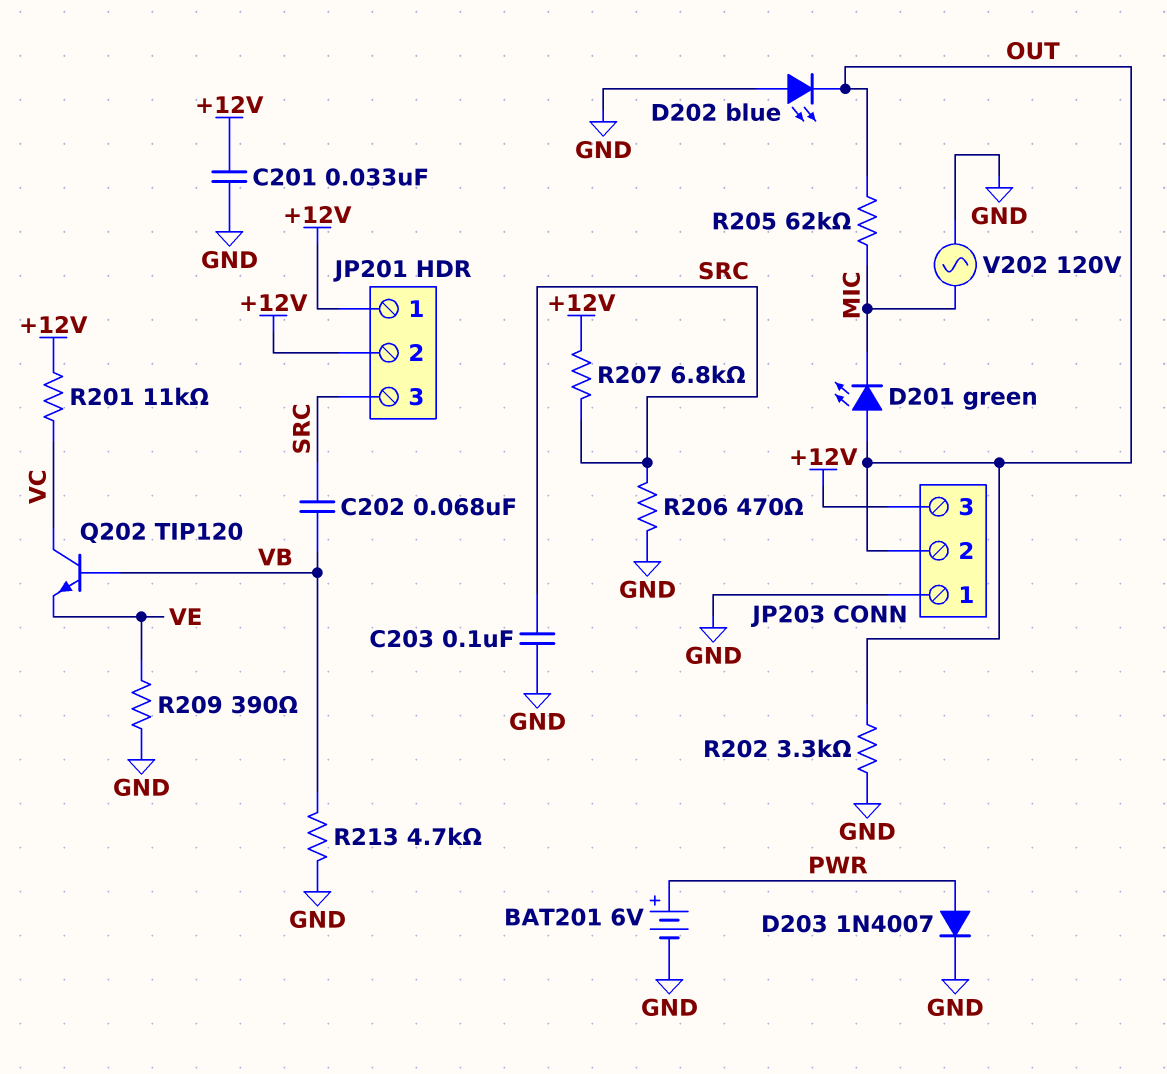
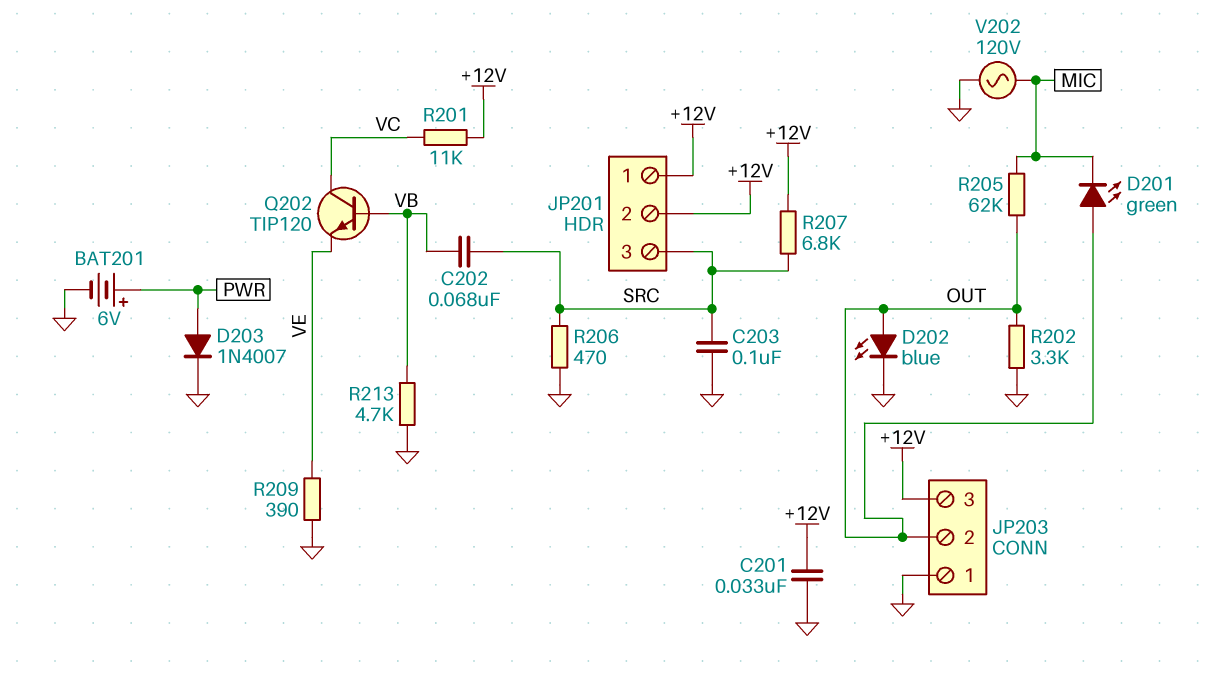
D202: LED blue (A GND, K OUT) -> LED blue (A OUT, K GND)

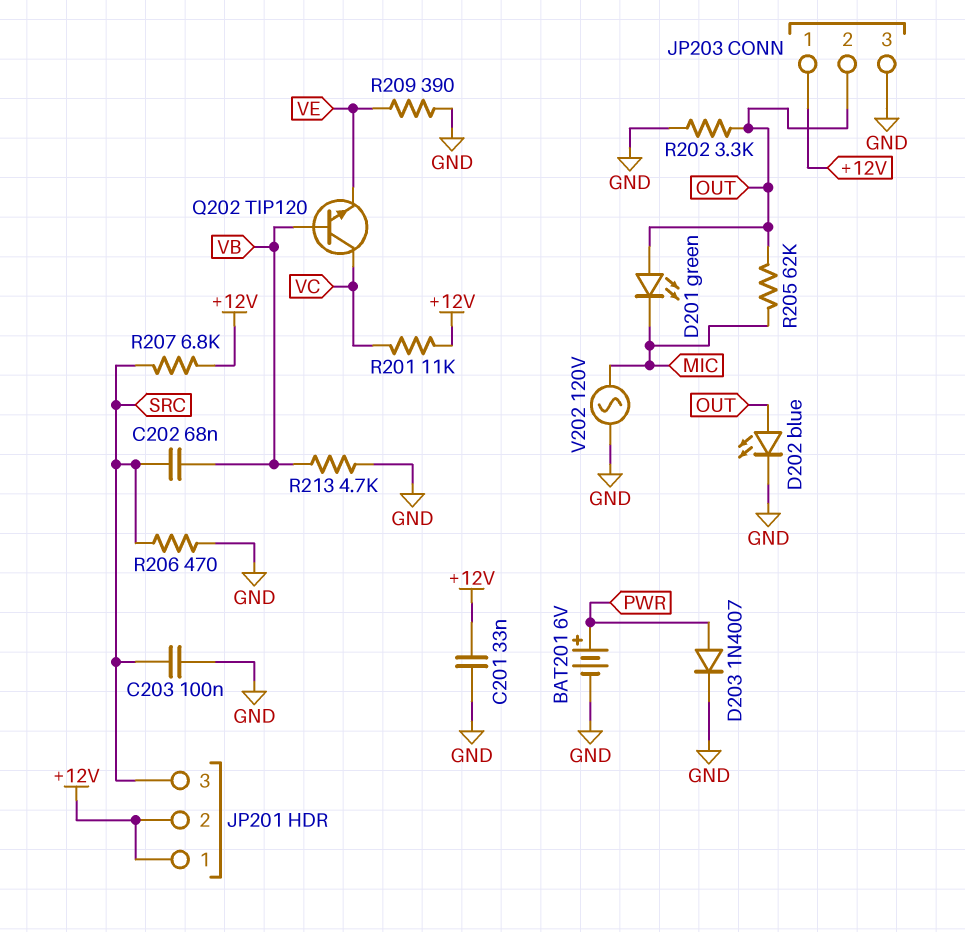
JP203 pin 1: GND -> +12V
JP203 pin 3: +12V -> GND

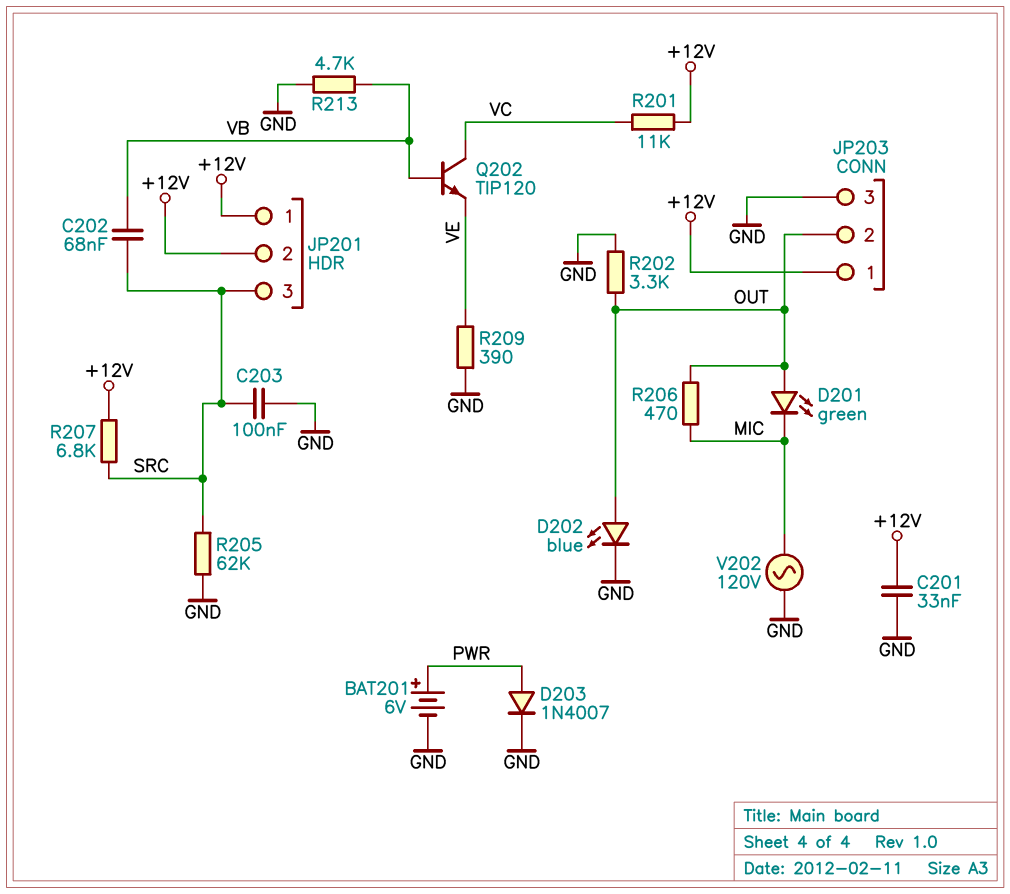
R205: 62k (MIC, OUT) -> 62k (GND, SRC)
R206: 470 (GND, SRC) -> 470 (MIC, OUT)

